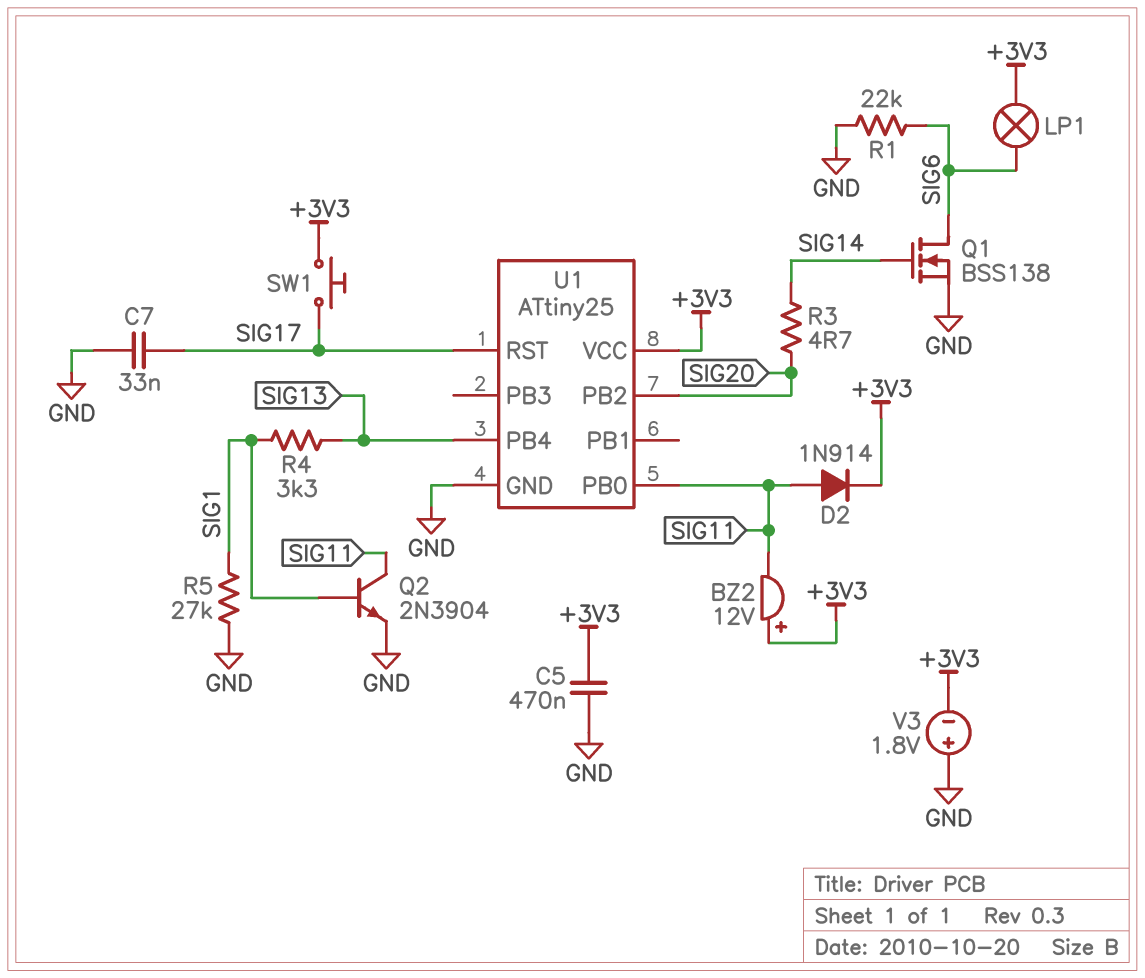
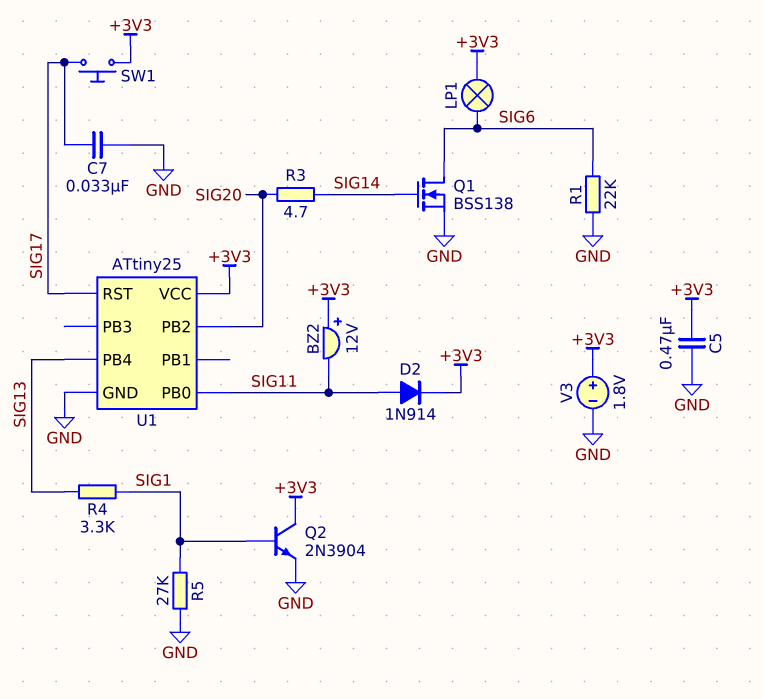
Q2: NPN 2N3904 (B SIG1, C SIG11, E GND) -> NPN 2N3904 (B SIG1, C +3V3, E GND)
V3: 1.8V (plus GND, minus +3V3) -> 1.8V (plus +3V3, minus GND)

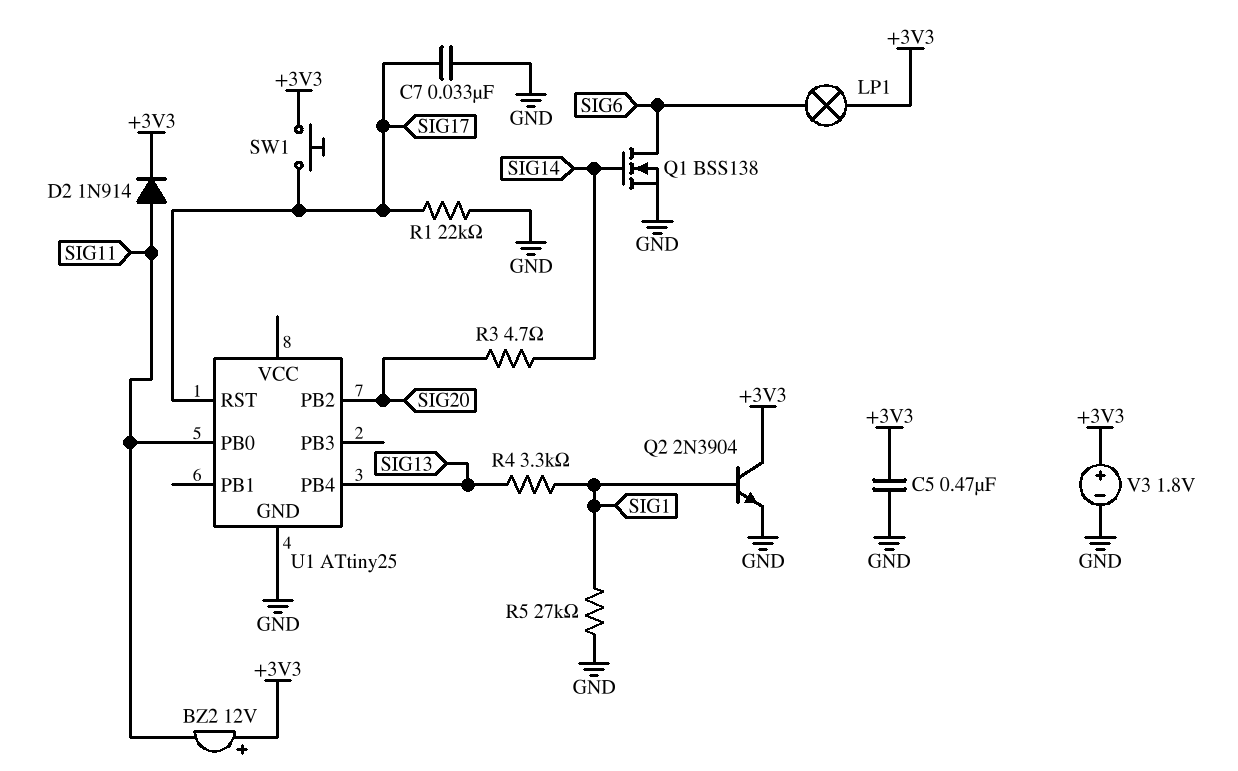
R1: 22k (GND, SIG6) -> 22k (GND, SIG17)
U1 pin VCC: +3V3 -> none

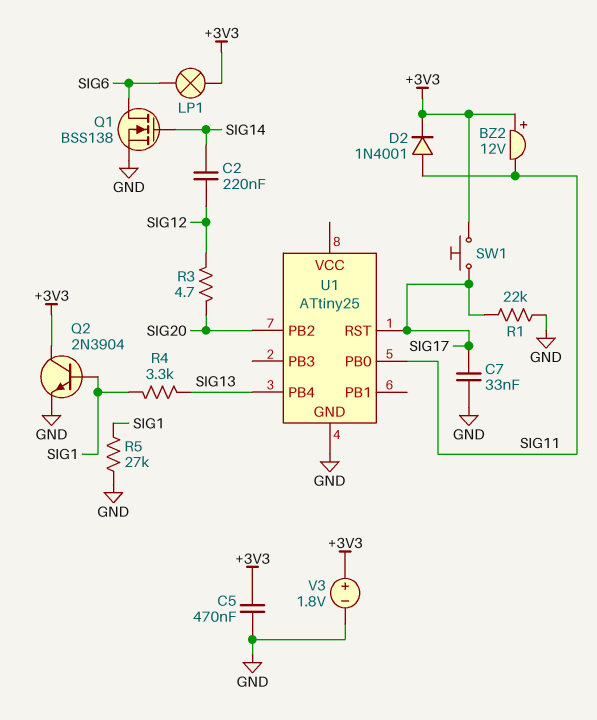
C2: none -> 220nF (SIG12, SIG14)
D2: diode 1N914 (A SIG11, K +3V3) -> diode 1N4001 (A SIG11, K +3V3)
R3: 4.7 (SIG14, SIG20) -> 4.7 (SIG12, SIG20)

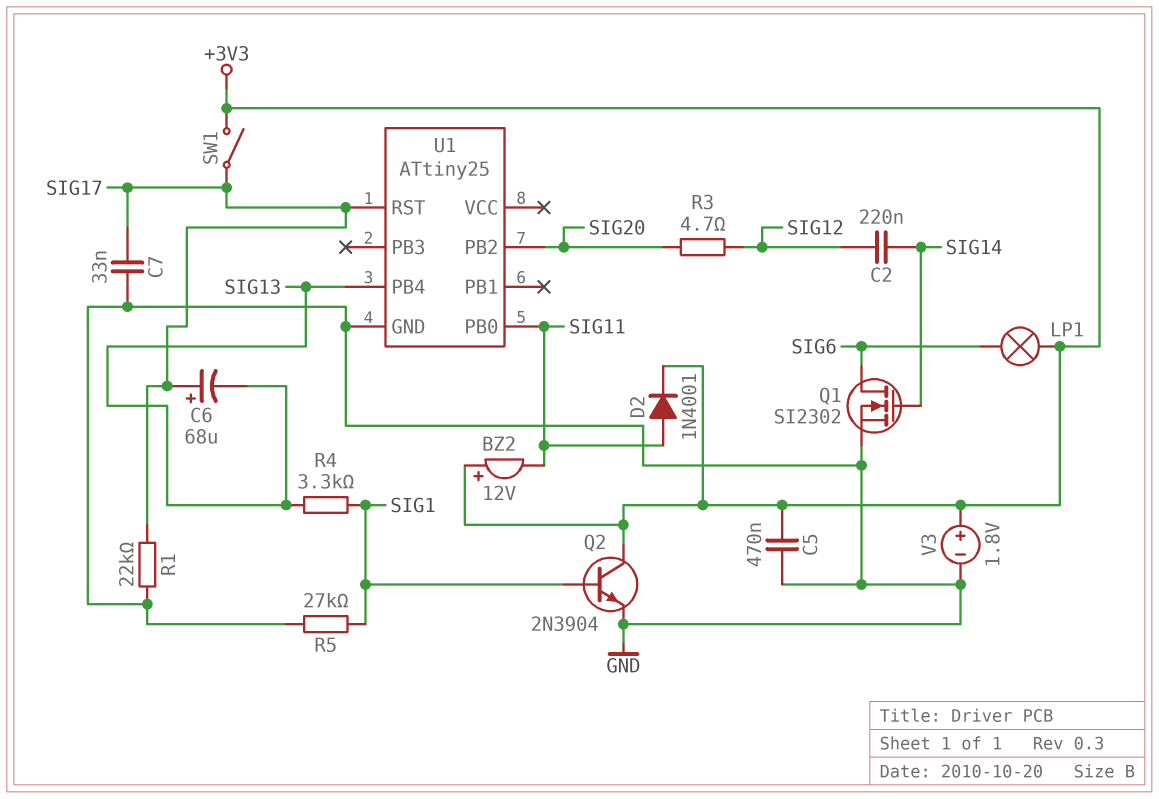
C6: none -> 68uF (plus SIG17, minus SIG13)
Q1: NMOS BSS138 (G SIG14, D SIG6, S GND) -> NMOS SI2302 (G SIG14, D SIG6, S GND)
SW1: button (+3V3, SIG17) -> switch (+3V3, SIG17)

